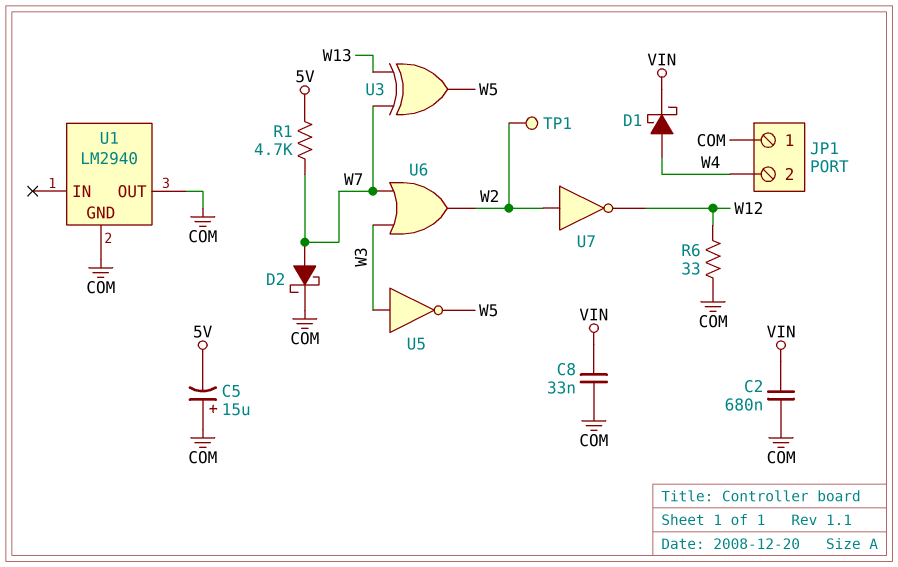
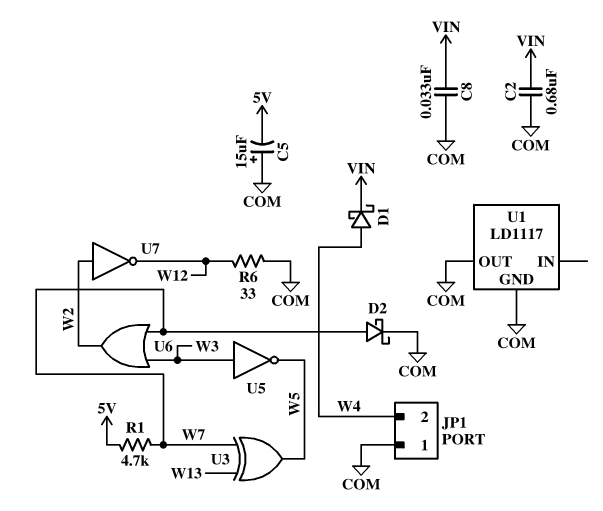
TP1: test point (W2) -> none
U1: LM2940 -> LD1117

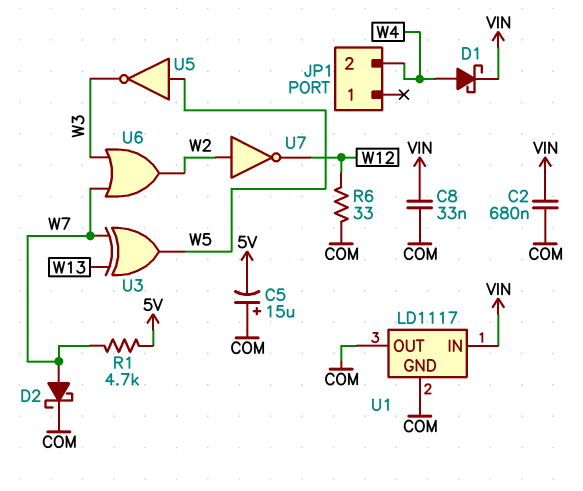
JP1 pin 1: COM -> none
U1 pin IN: none -> VIN
U5: NOT (in W3, out W5) -> NOT (in W5, out W3)

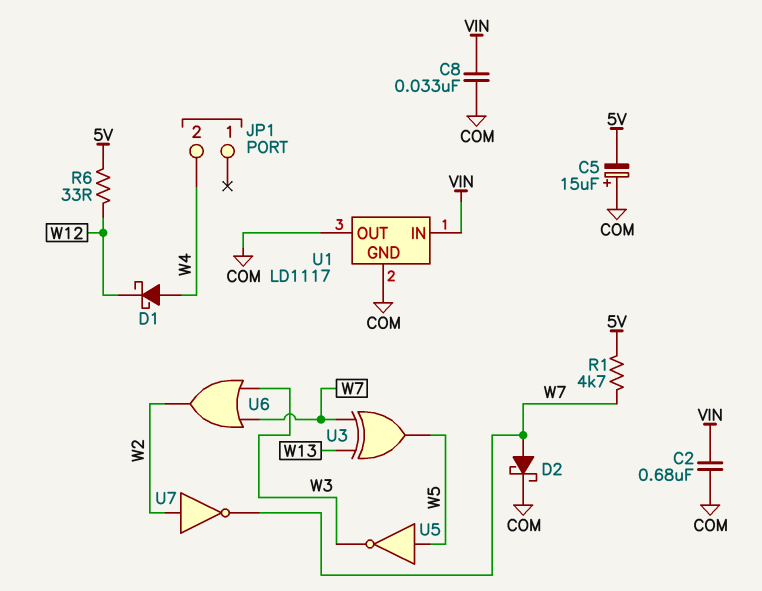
D1: schottky (A W4, K VIN) -> schottky (A W4, K W12)
R6: 33 (COM, W12) -> 33 (5V, W12)
U7: NOT (in W2, out W12) -> NOT (in W2, out W7)

